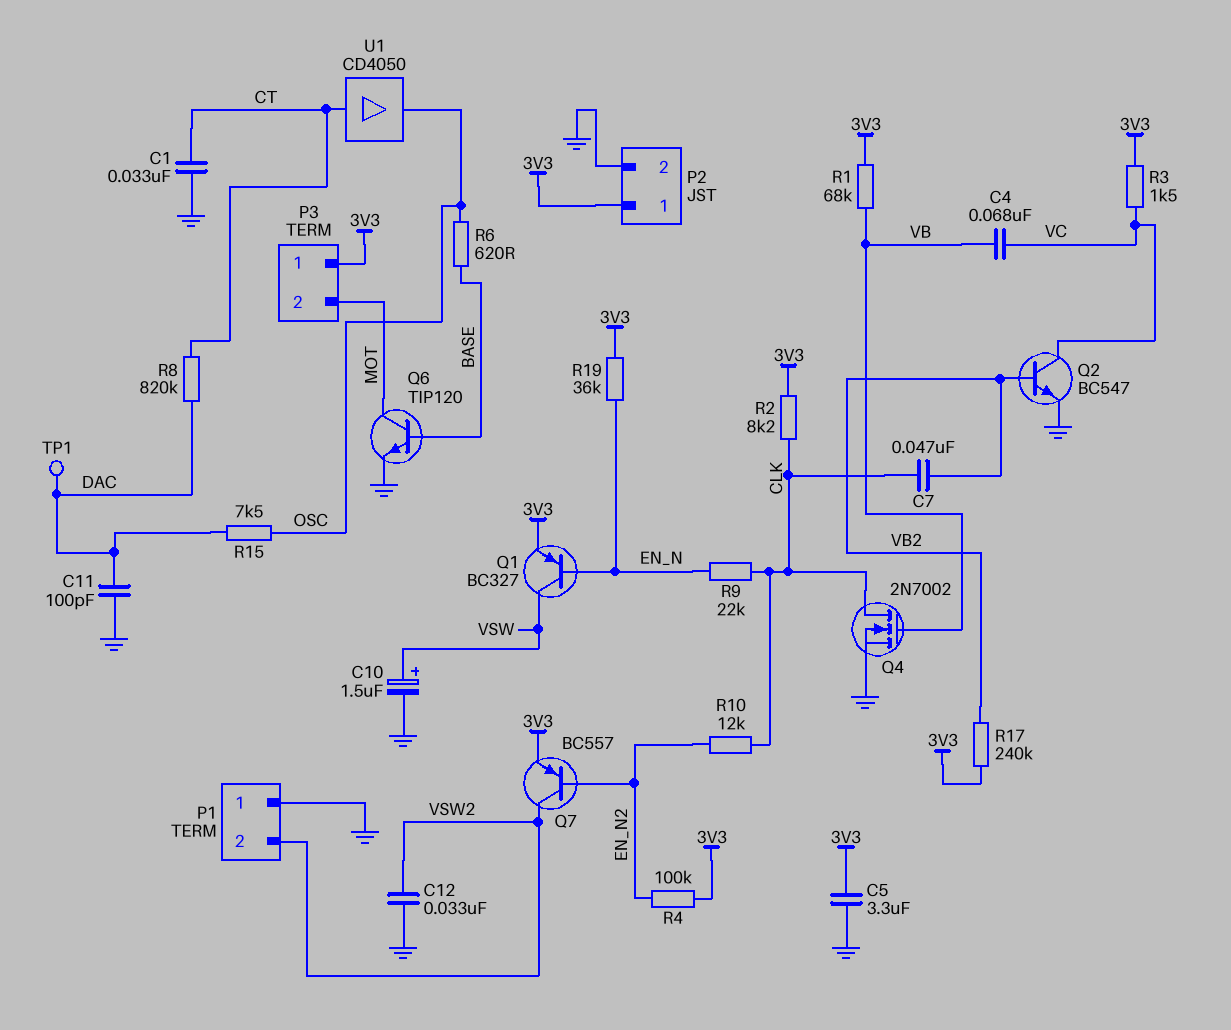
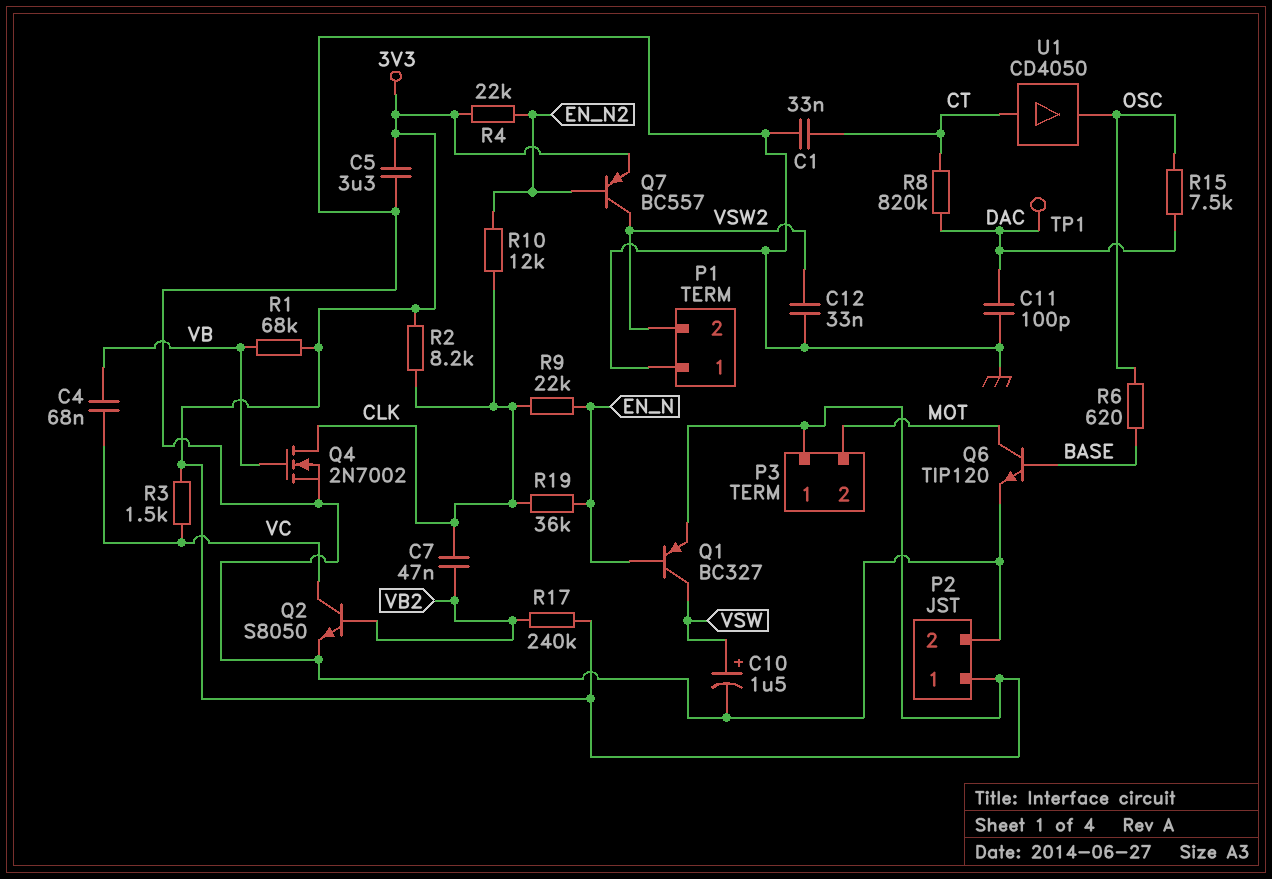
Q2: NPN BC547 (B VB2, C VC, E GND) -> NPN S8050 (B VB2, C VC, E GND)
R4: 100k (3V3, EN_N2) -> 22k (3V3, EN_N2)
R19: 36k (3V3, EN_N) -> 36k (CLK, EN_N)

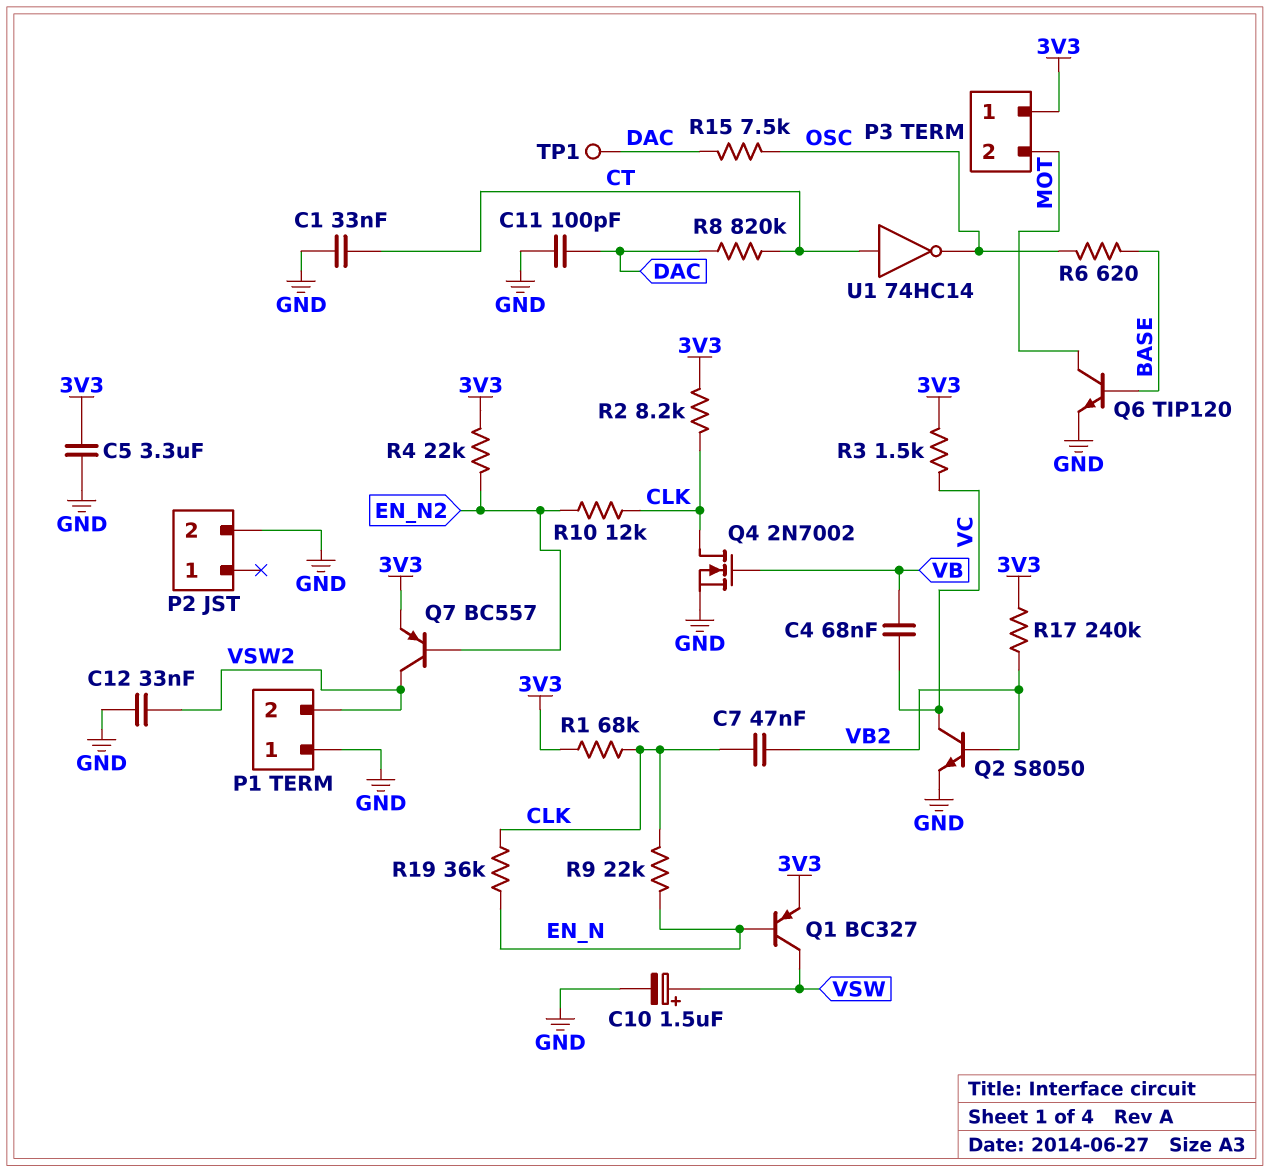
P2 pin 1: 3V3 -> none
R1: 68k (3V3, VB) -> 68k (3V3, CLK)
U1: buffer CD4050 (in CT, out OSC) -> NOT 74HC14 (in CT, out OSC)

